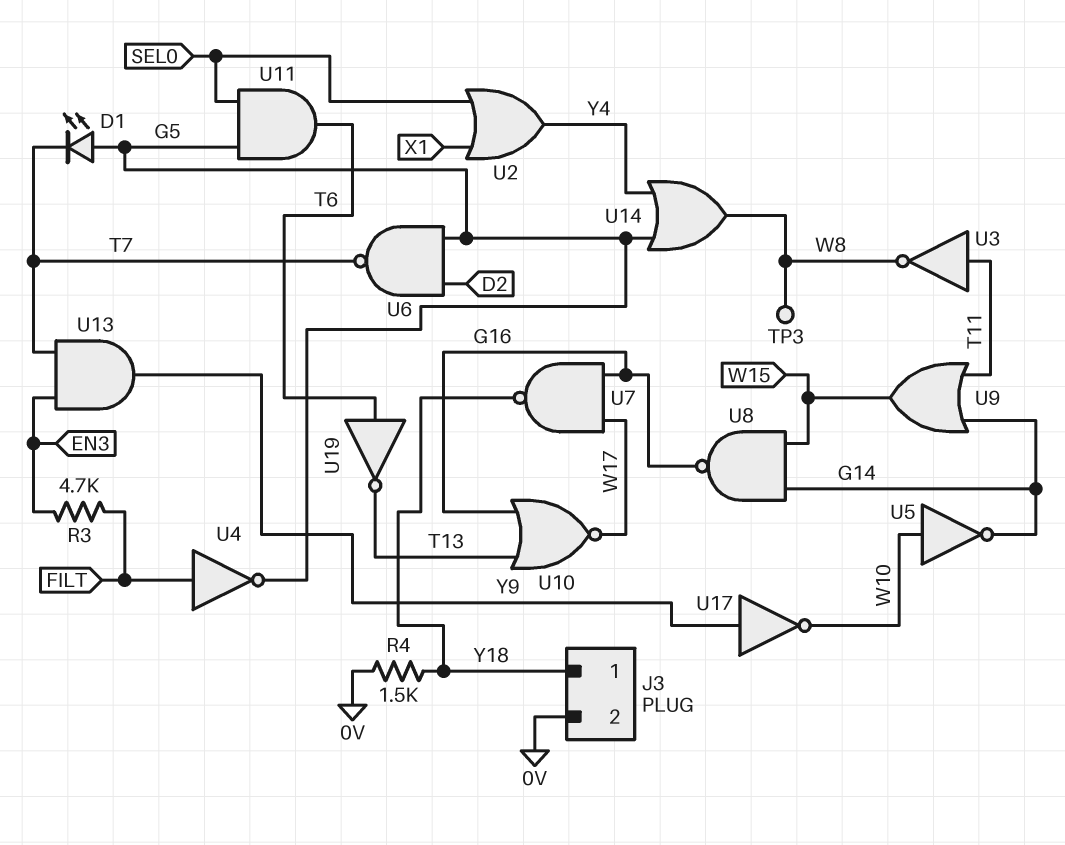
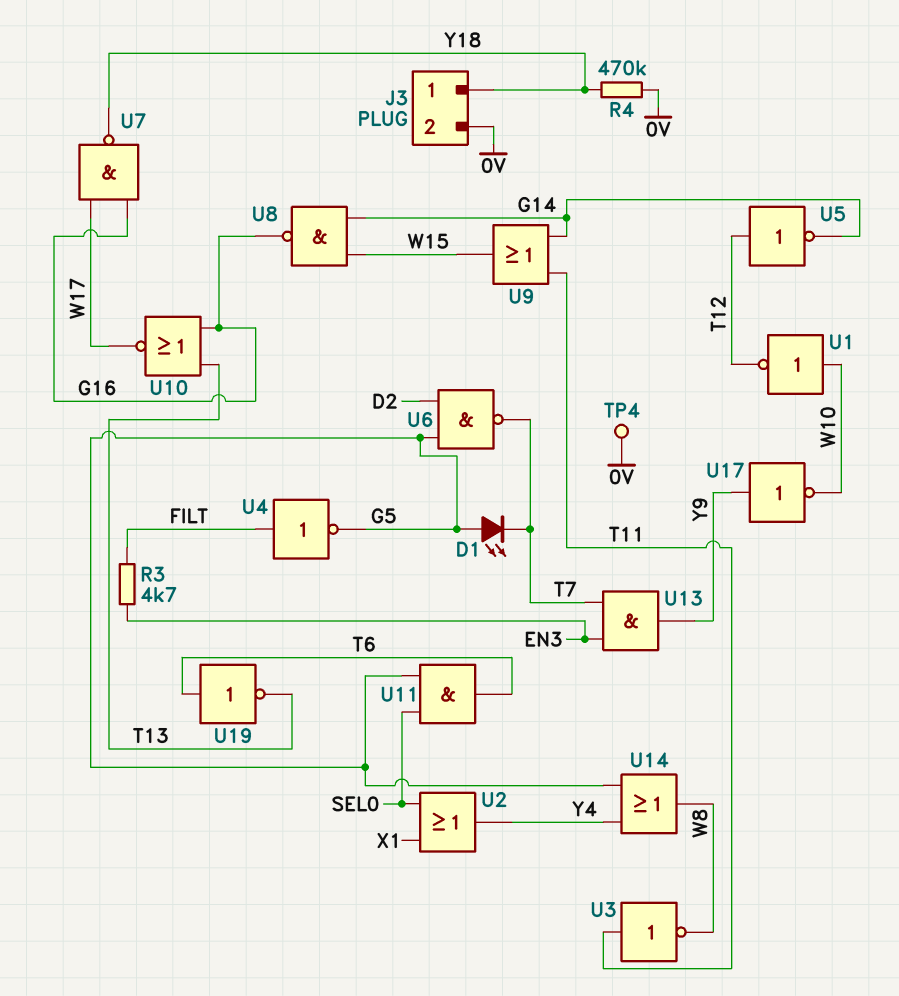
R4: 1.5k (0V, Y18) -> 470k (0V, Y18)
TP3: test point (W8) -> none
TP4: none -> test point (0V)
U1: none -> NOT (in W10, out T12)
U5: NOT (in W10, out G14) -> NOT (in T12, out G14)

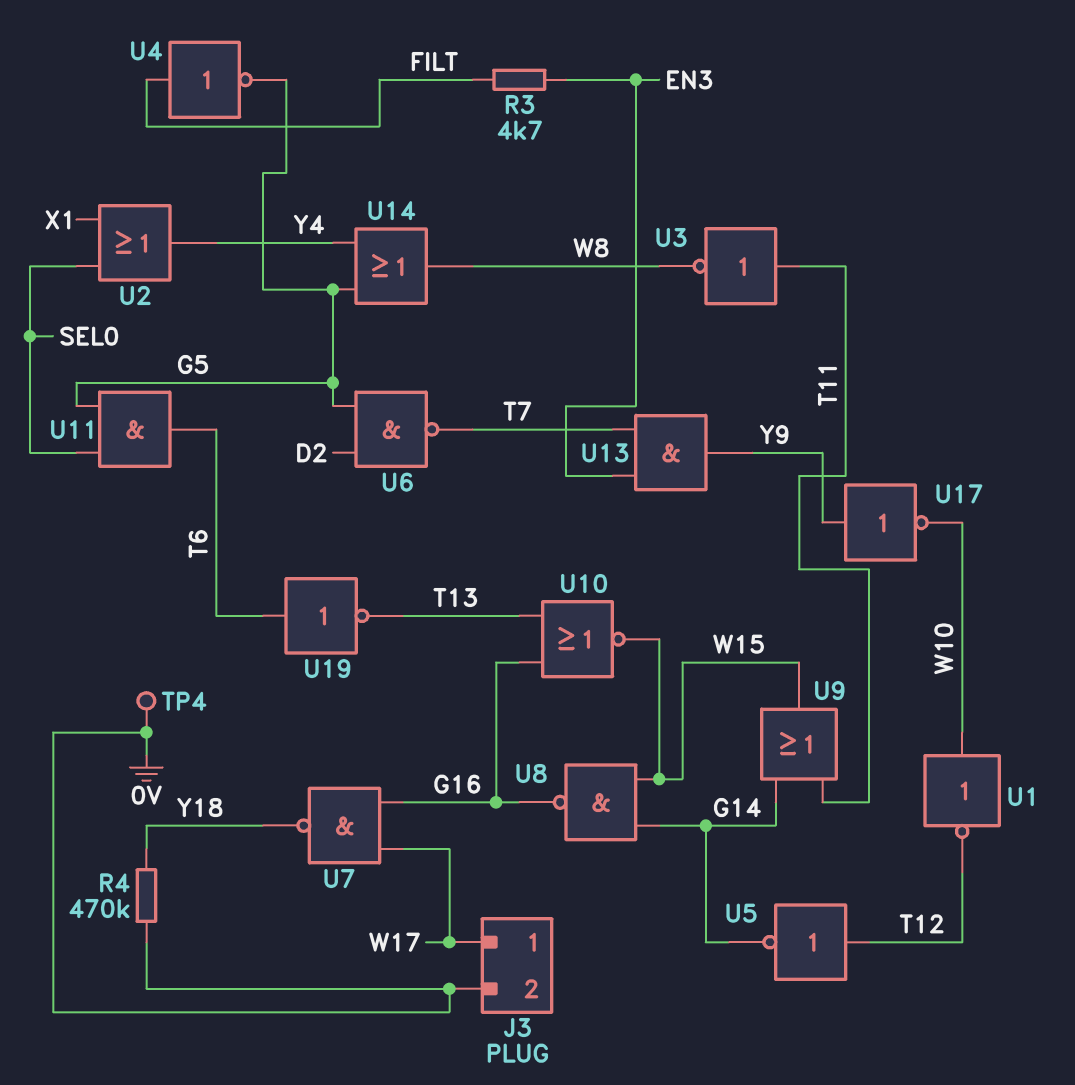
D1: LED (A G5, K T7) -> none
J3 pin 1: Y18 -> W17
U10: NOR (in G16, in T13, out W17) -> NOR (in G16, in T13, out W15)

